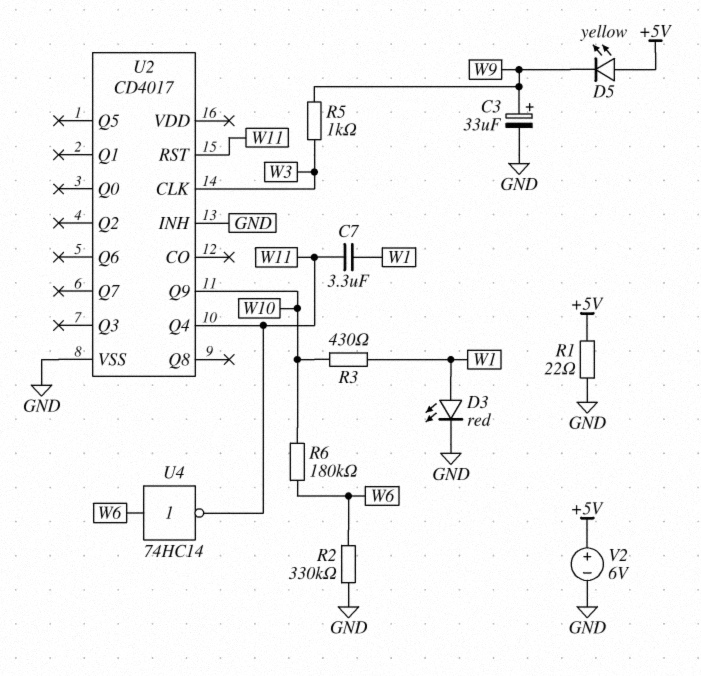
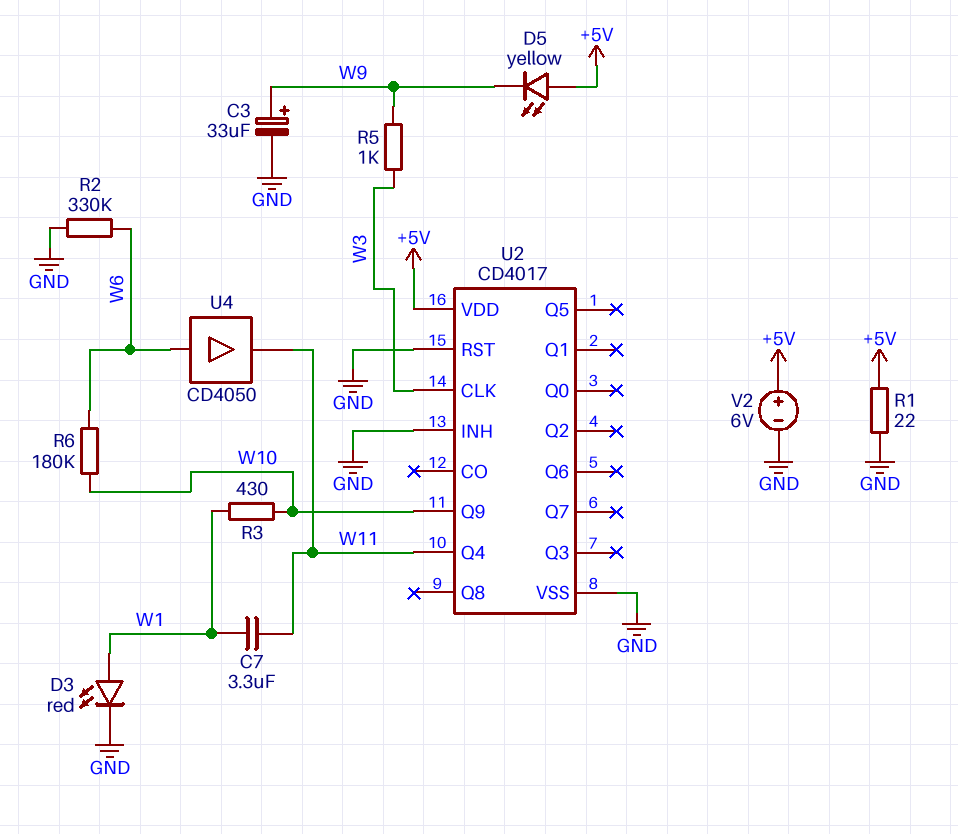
U2 pin RST: W11 -> GND
U2 pin VDD: none -> +5V
U4: NOT 74HC14 (in W6, out W11) -> buffer CD4050 (in W6, out W11)

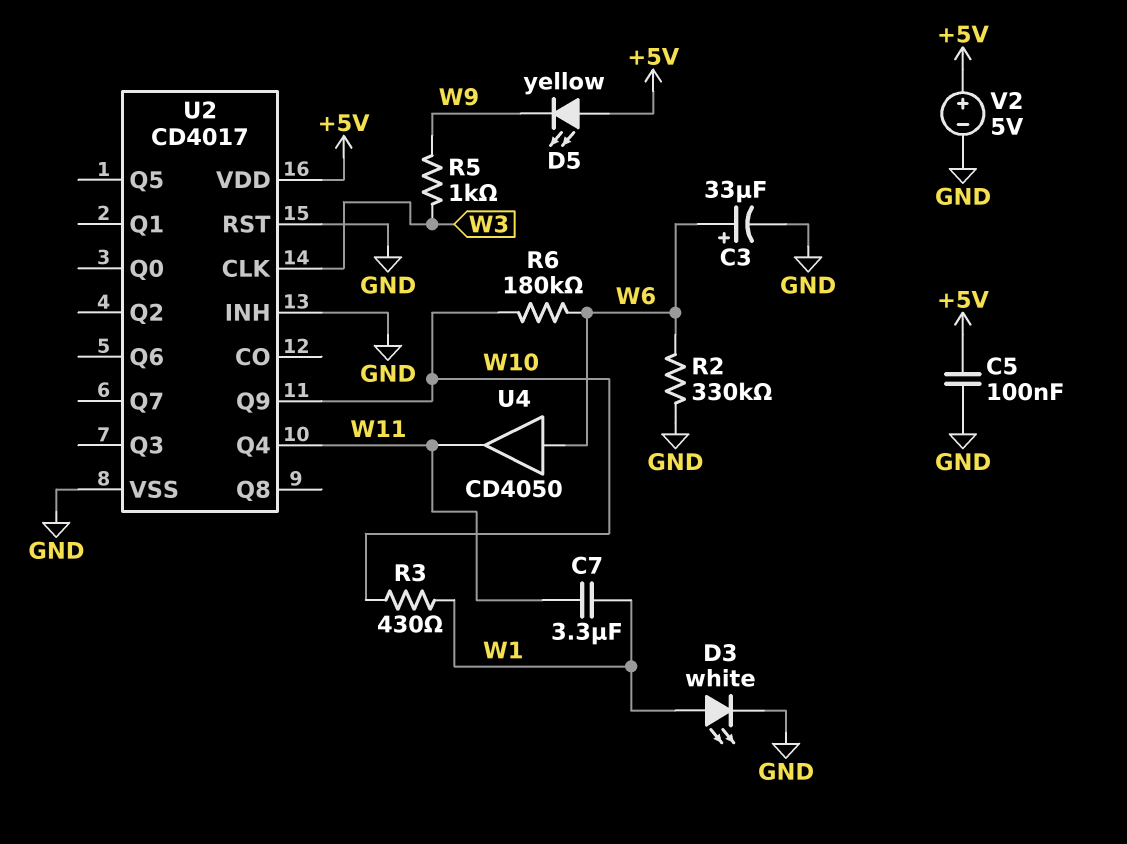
C3: 33uF (plus W9, minus GND) -> 33uF (plus W6, minus GND)
C5: none -> 100nF (+5V, GND)
D3: LED red (A W1, K GND) -> LED white (A W1, K GND)
R1: 22 (+5V, GND) -> none
V2: 6V (plus +5V, minus GND) -> 5V (plus +5V, minus GND)

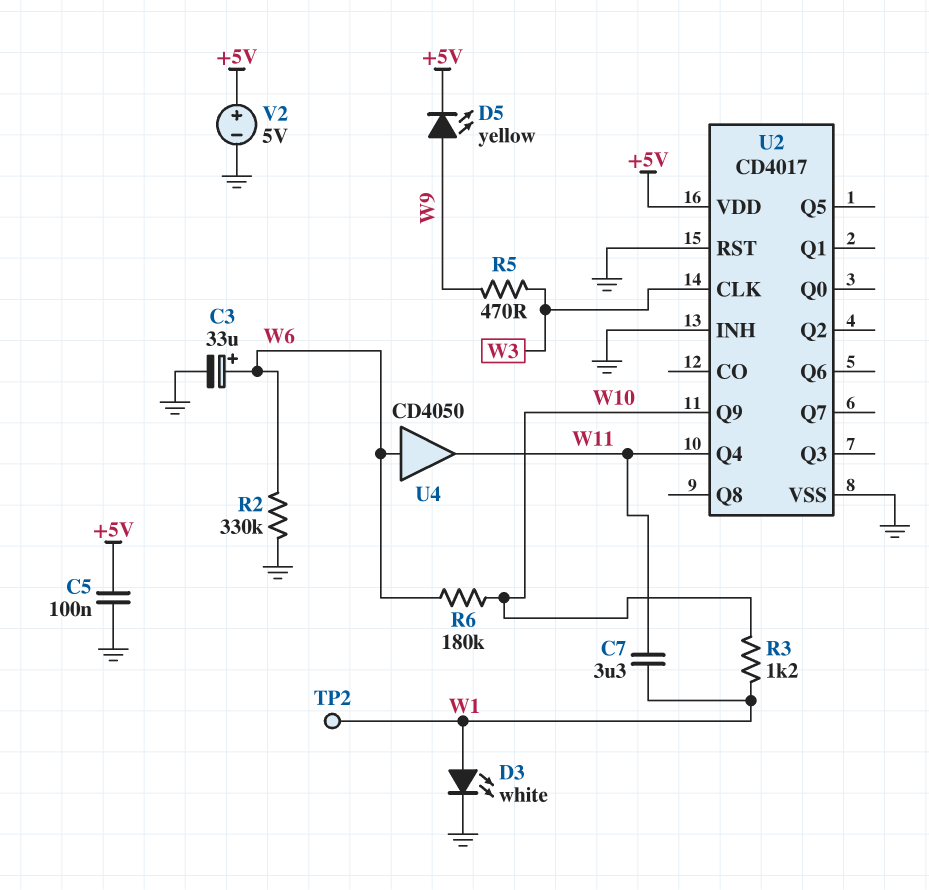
D5: LED yellow (A +5V, K W9) -> LED yellow (A W9, K +5V)
R3: 430 (W1, W10) -> 1.2k (W1, W10)
R5: 1k (W3, W9) -> 470 (W3, W9)
TP2: none -> test point (W1)

